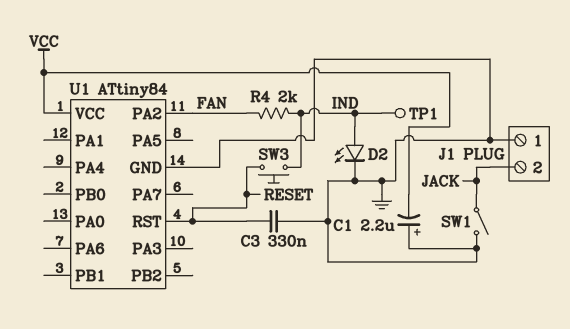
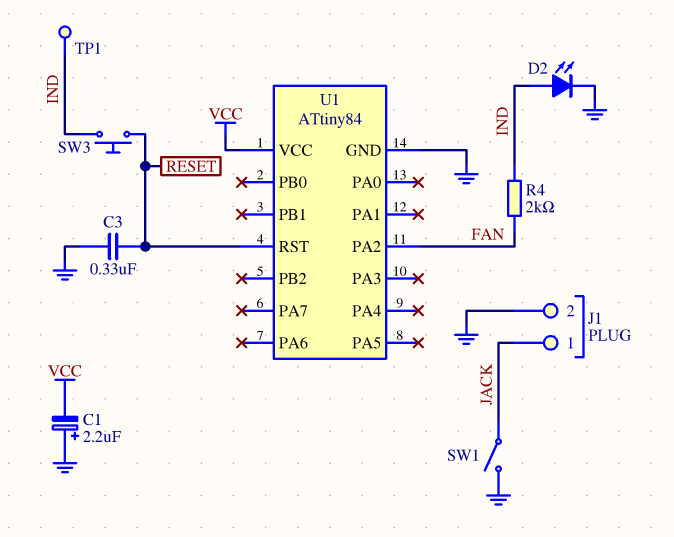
J1 pin 1: GND -> JACK
J1 pin 2: JACK -> GND

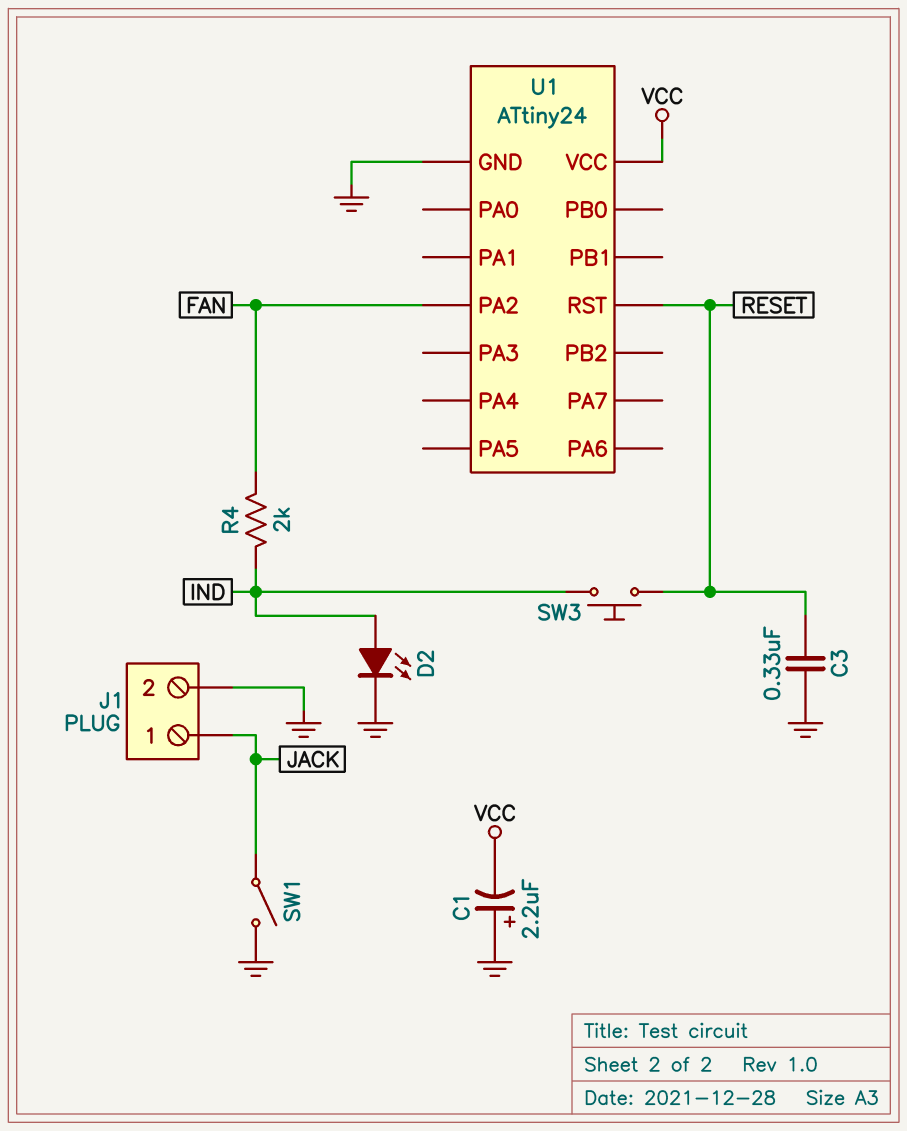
TP1: test point (IND) -> none
U1: ATtiny84 -> ATtiny24

